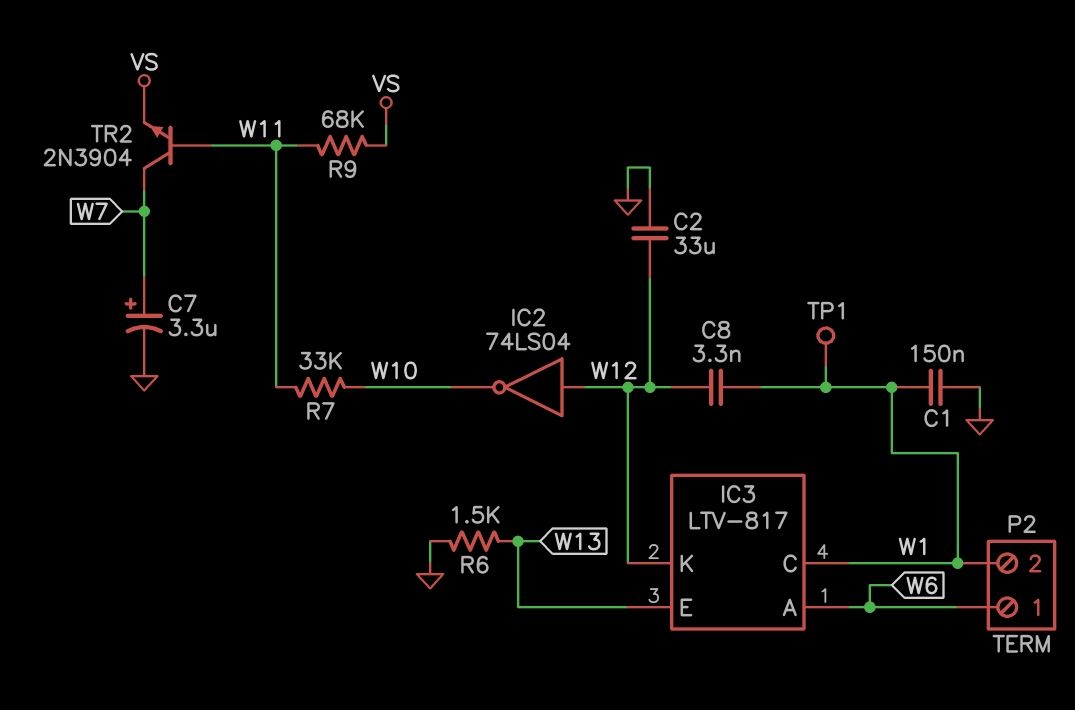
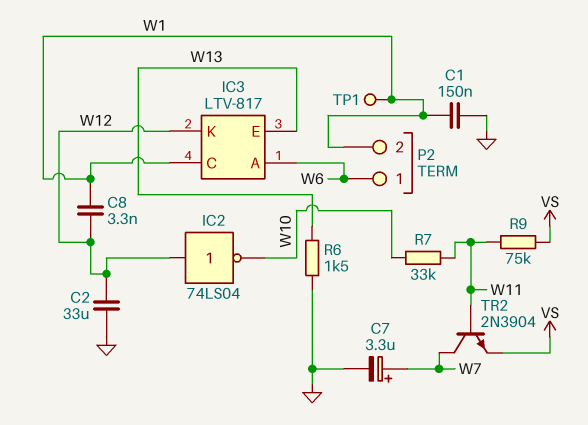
R9: 68k (VS, W11) -> 75k (VS, W11)

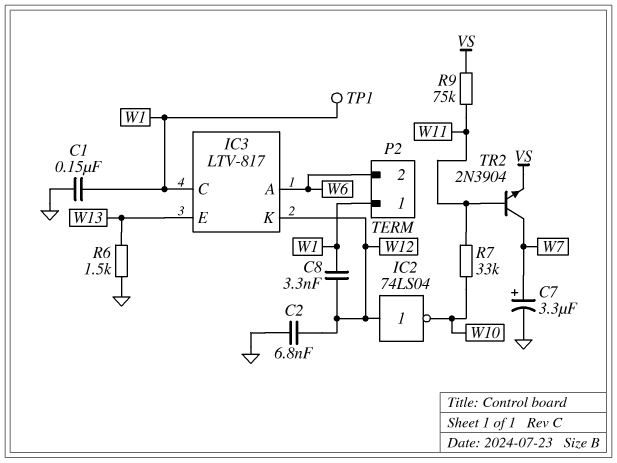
C2: 33uF (GND, W12) -> 6.8nF (GND, W12)
P2 pin 1: W6 -> W1
P2 pin 2: W1 -> W6

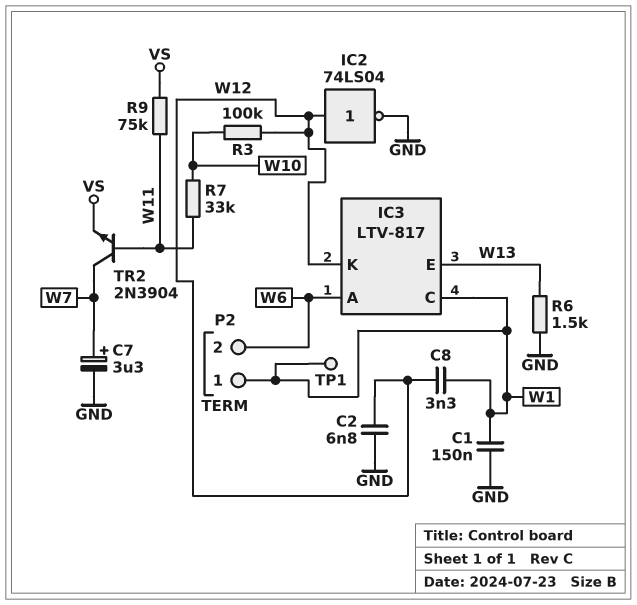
IC2: NOT 74LS04 (in W12, out W10) -> NOT 74LS04 (in W12, out GND)
R3: none -> 100k (W10, W12)

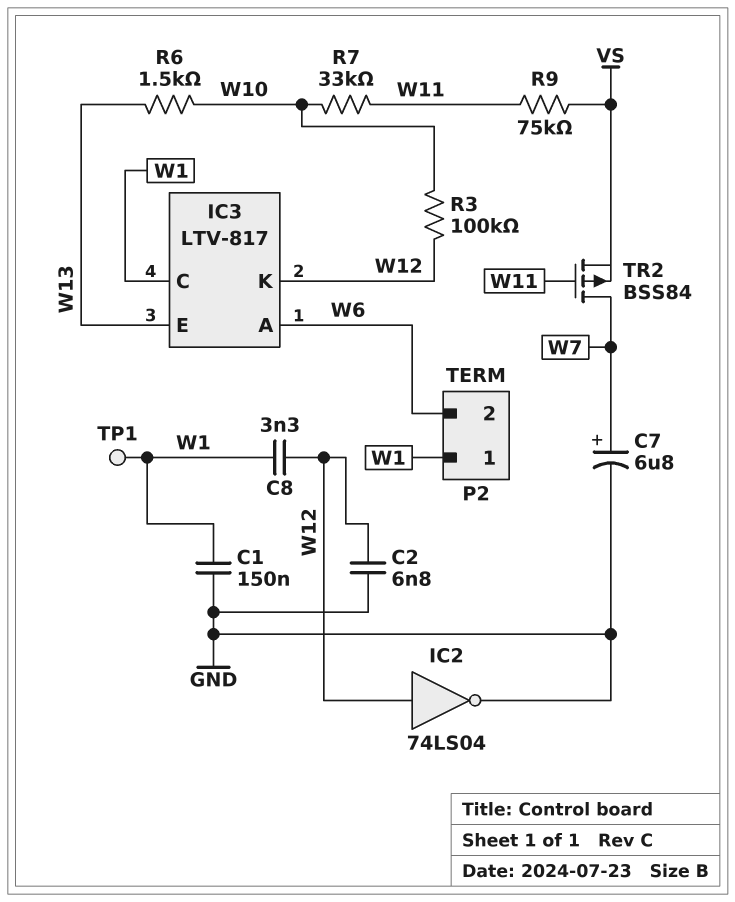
C7: 3.3uF (plus W7, minus GND) -> 6.8uF (plus W7, minus GND)
R6: 1.5k (GND, W13) -> 1.5k (W10, W13)
TR2: NPN 2N3904 (B W11, C W7, E VS) -> PMOS BSS84 (G W11, D W7, S VS)

